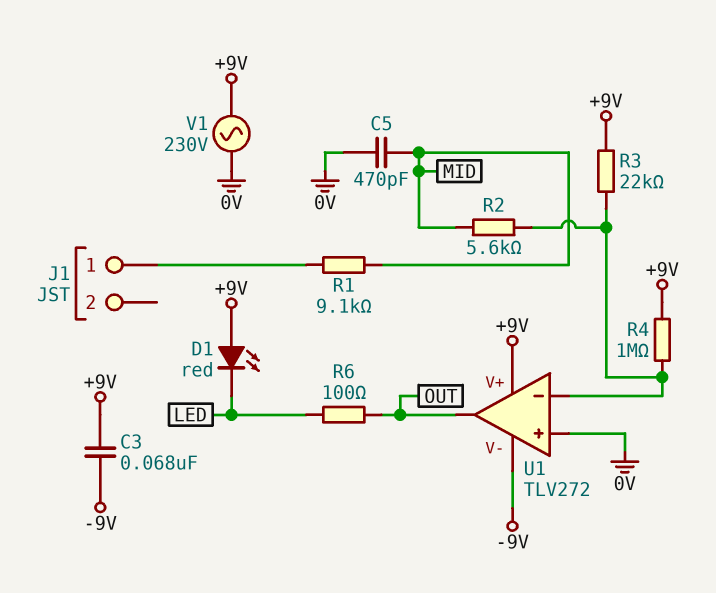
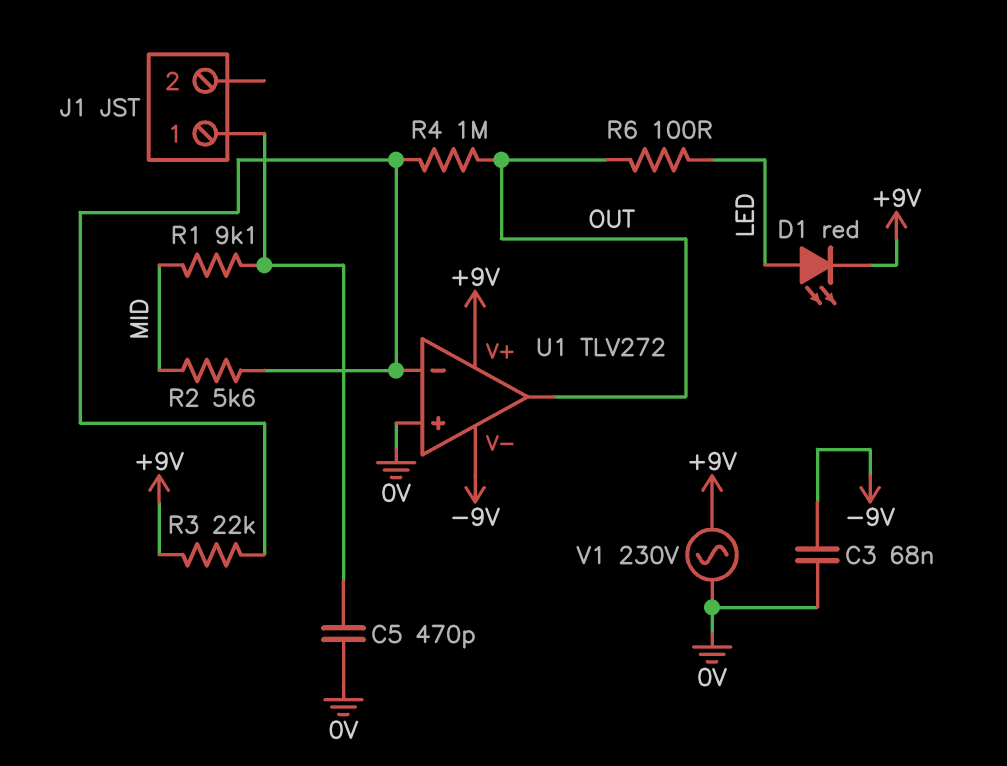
C3: 68nF (+9V, -9V) -> 68nF (-9V, 0V)
C5: 470pF (0V, MID) -> 470pF (0V, J1/1)
D1: LED red (A +9V, K LED) -> LED red (A LED, K +9V)
R4: 1M (+9V, U1/in-) -> 1M (OUT, U1/in-)

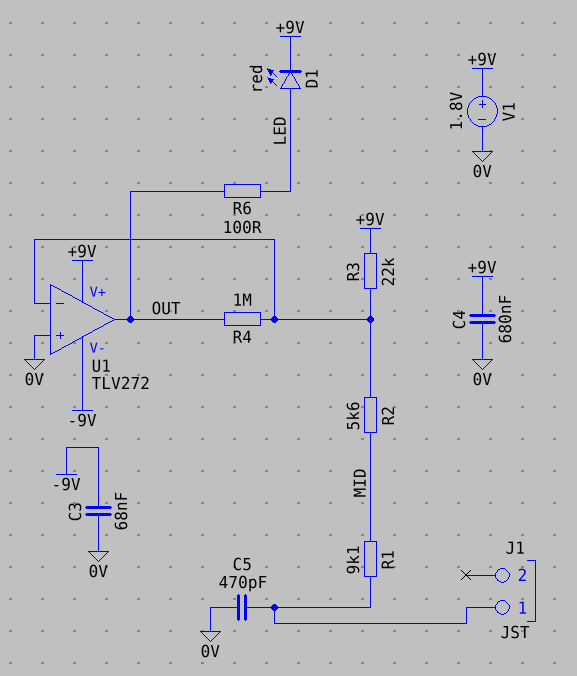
C4: none -> 680nF (+9V, 0V)
V1: AC 230V (+9V, 0V) -> 1.8V (plus +9V, minus 0V)

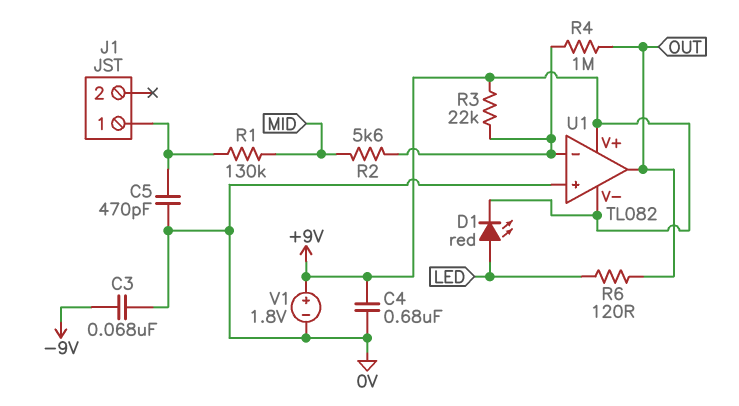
R1: 9.1k (J1/1, MID) -> 130k (J1/1, MID)
R6: 100 (LED, OUT) -> 120 (LED, OUT)
U1: TLV272 -> TL082
U1 pin V-: -9V -> +9V

